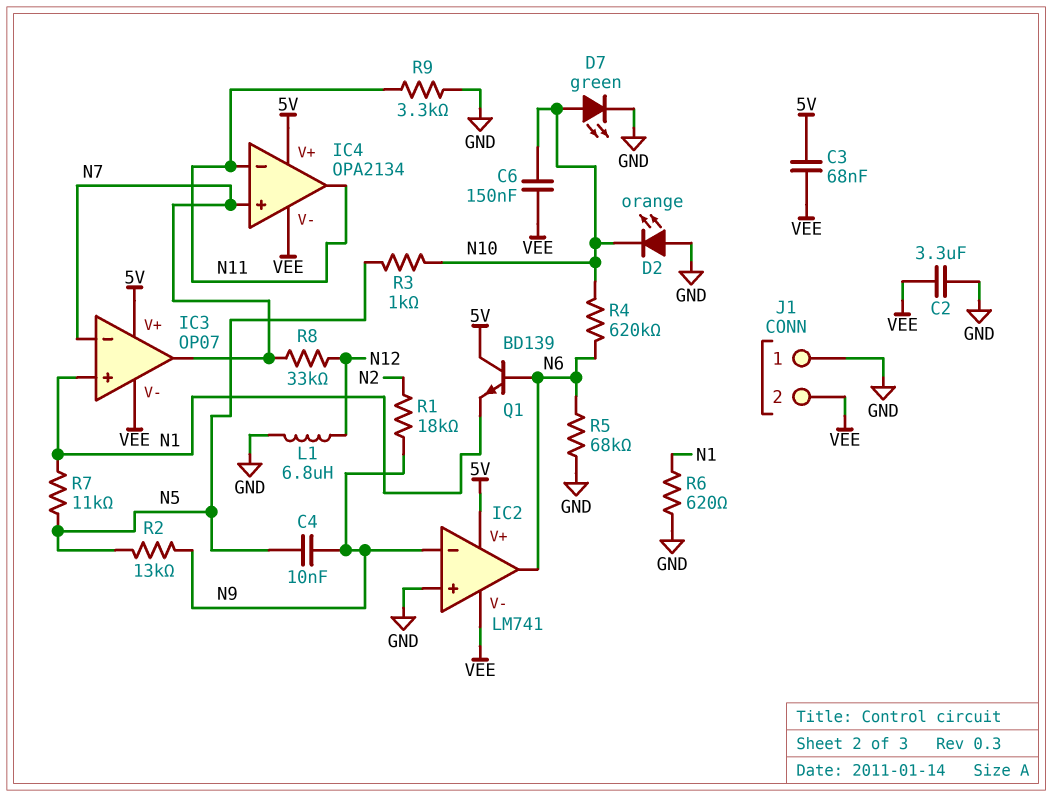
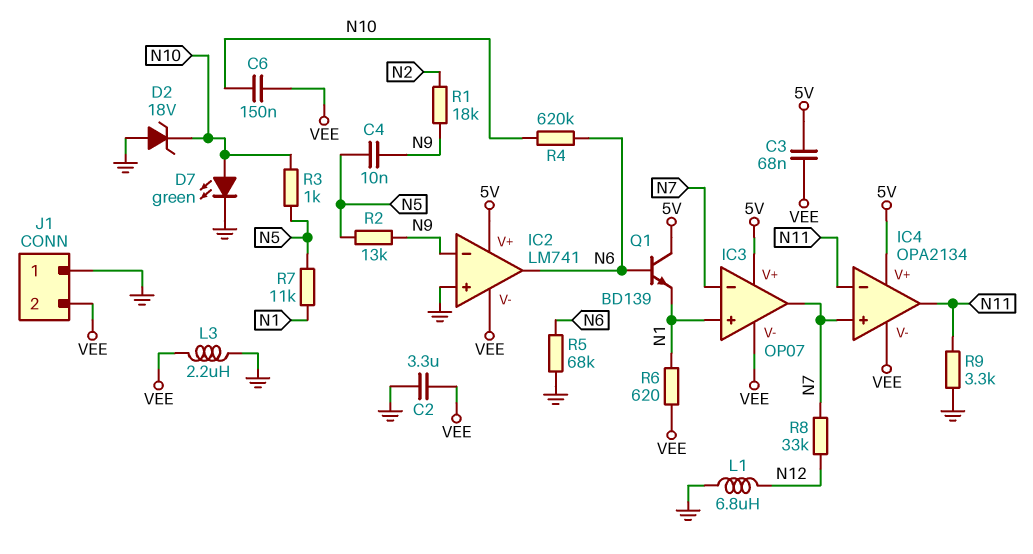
D2: LED orange (A GND, K N10) -> zener 18V (A GND, K N10)
L3: none -> 2.2uH (GND, VEE)
R6: 620 (GND, N1) -> 620 (N1, VEE)

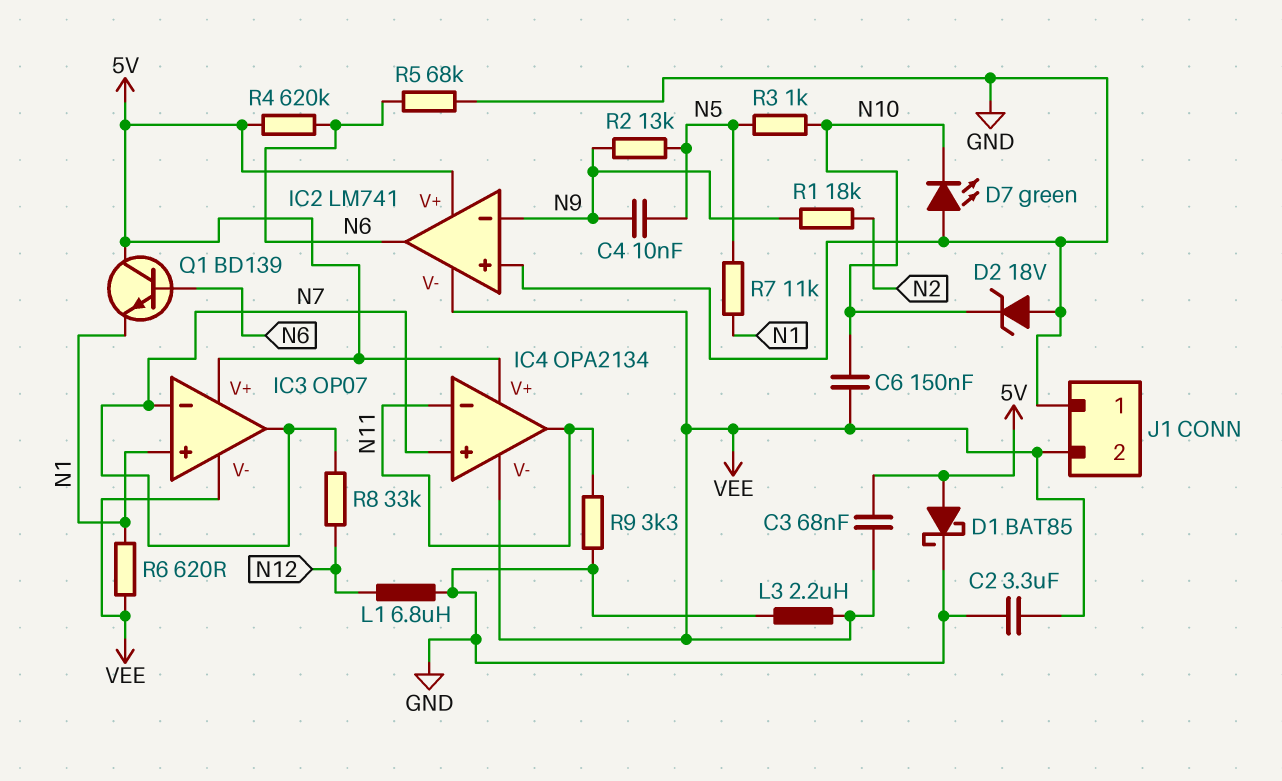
D1: none -> schottky BAT85 (A 5V, K GND)
D7: LED green (A N10, K GND) -> LED green (A GND, K N10)
R4: 620k (N6, N10) -> 620k (5V, N6)

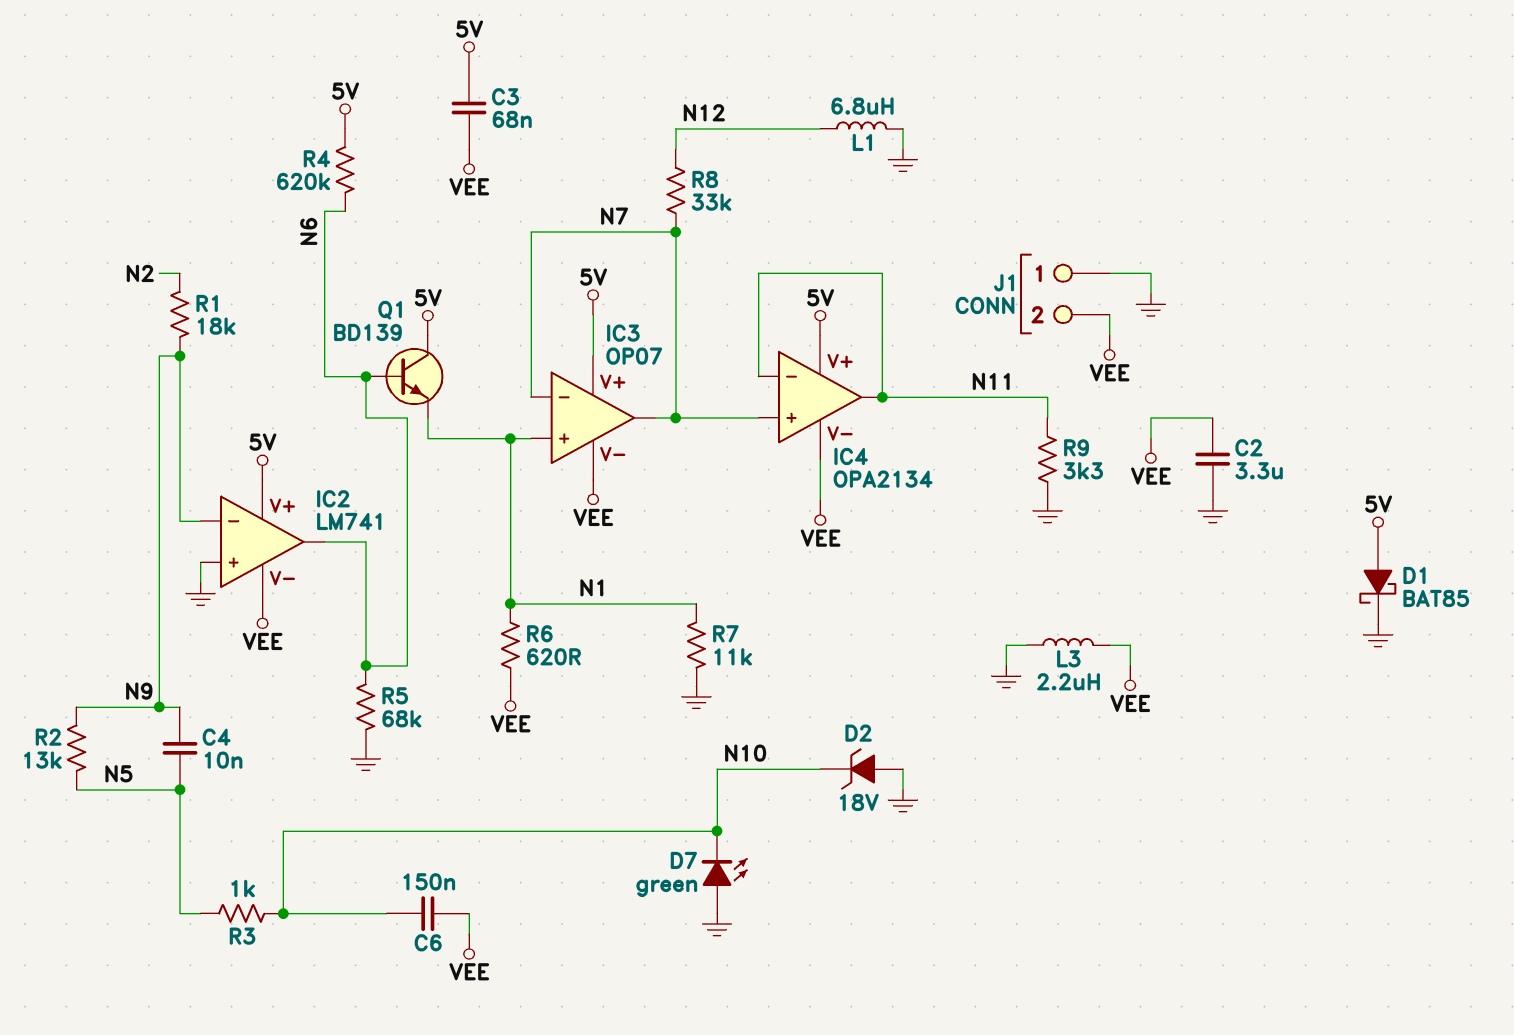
R7: 11k (N1, N5) -> 11k (GND, N1)

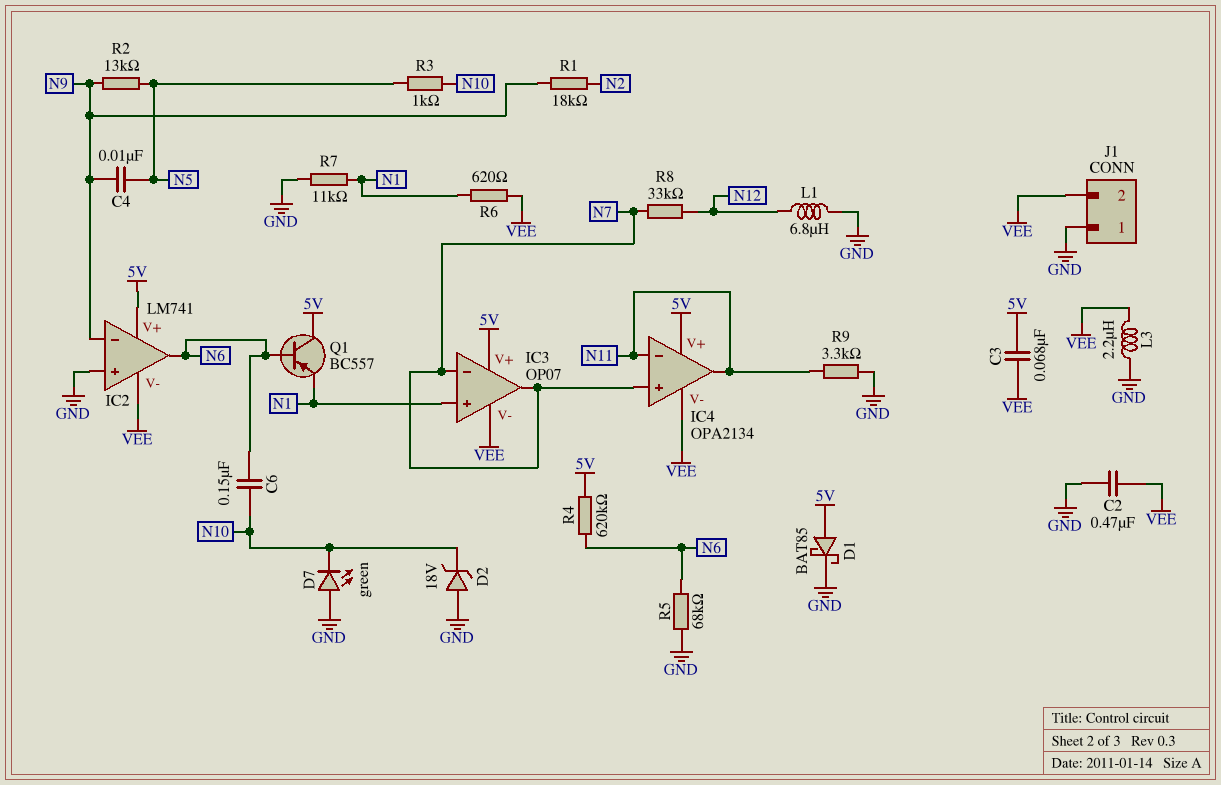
C2: 3.3uF (GND, VEE) -> 470nF (GND, VEE)
C6: 150nF (N10, VEE) -> 150nF (N6, N10)
Q1: NPN BD139 (B N6, C 5V, E N1) -> PNP BC557 (B N6, C 5V, E N1)

